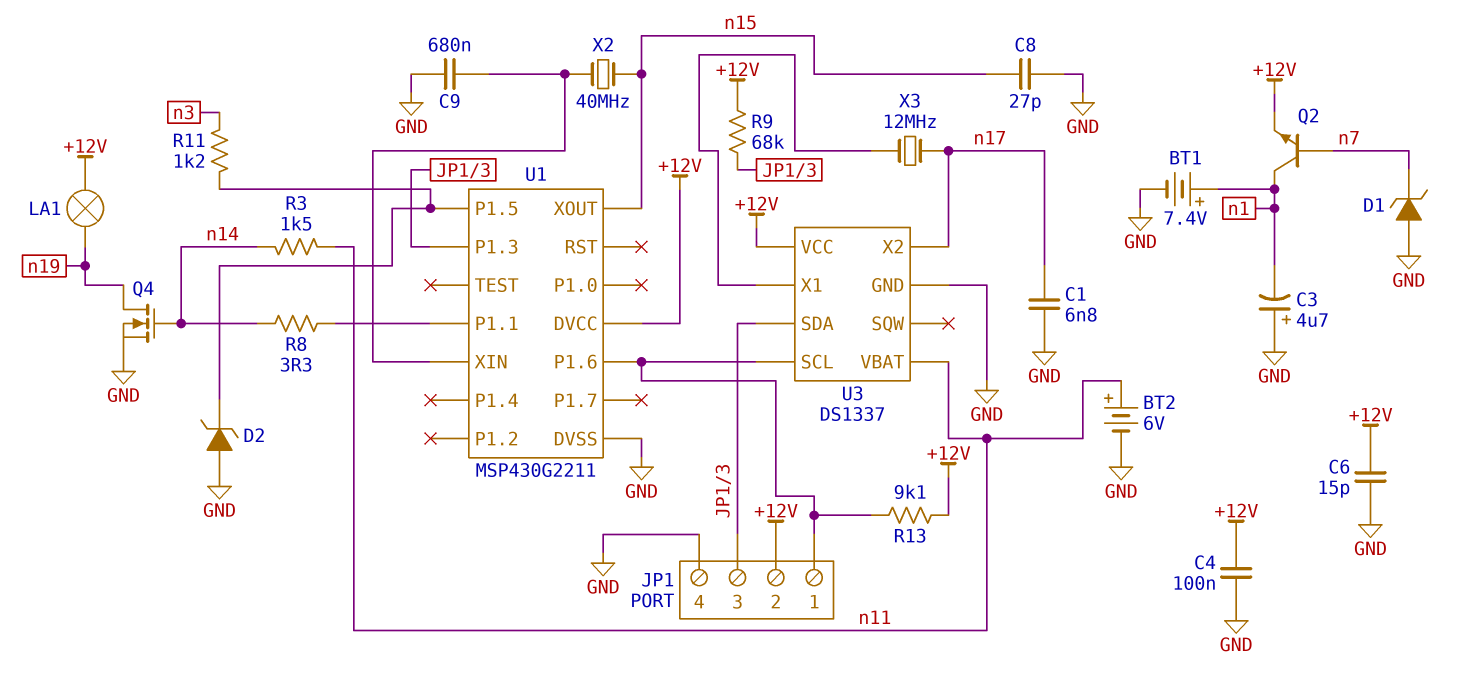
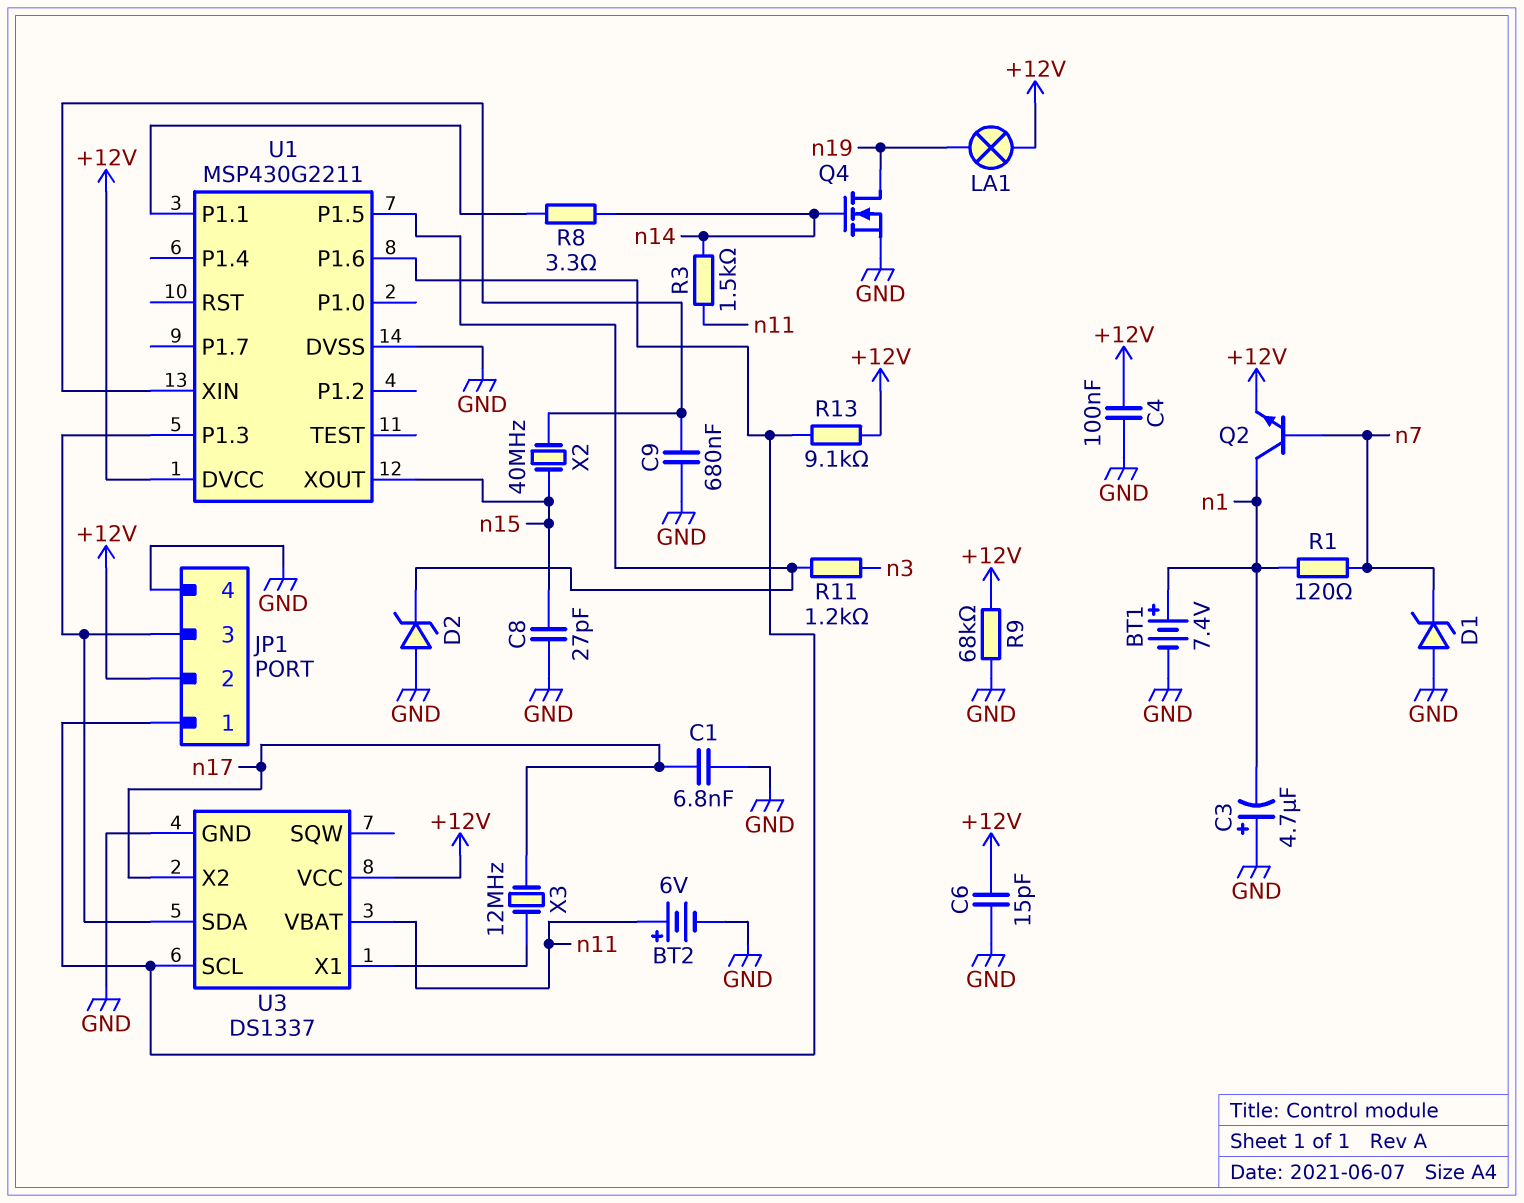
R1: none -> 120 (n1, n7)
R9: 68k (+12V, JP1/3) -> 68k (+12V, GND)

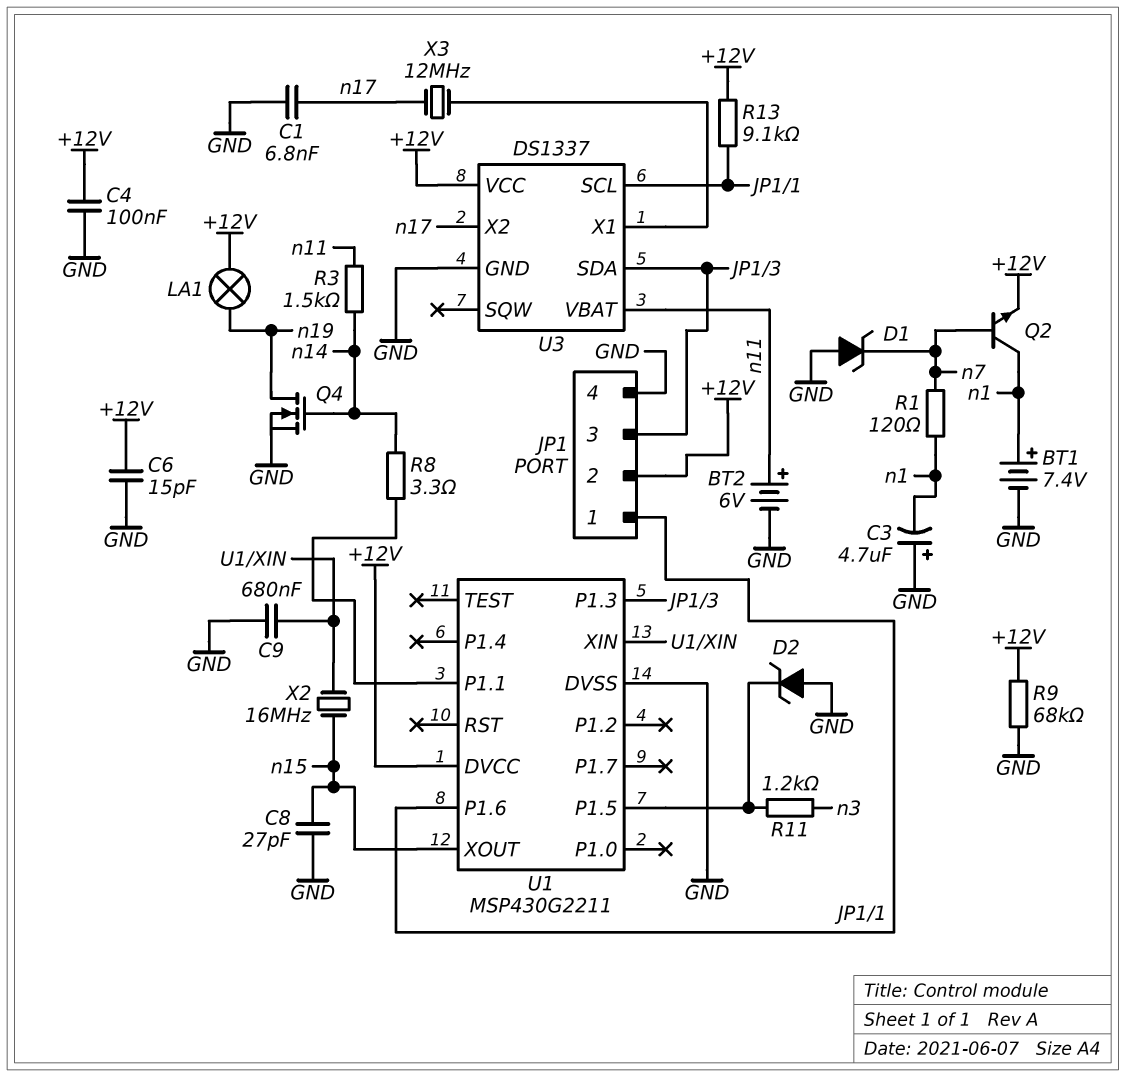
X2: 40MHz (U1/XIN, n15) -> 16MHz (U1/XIN, n15)

